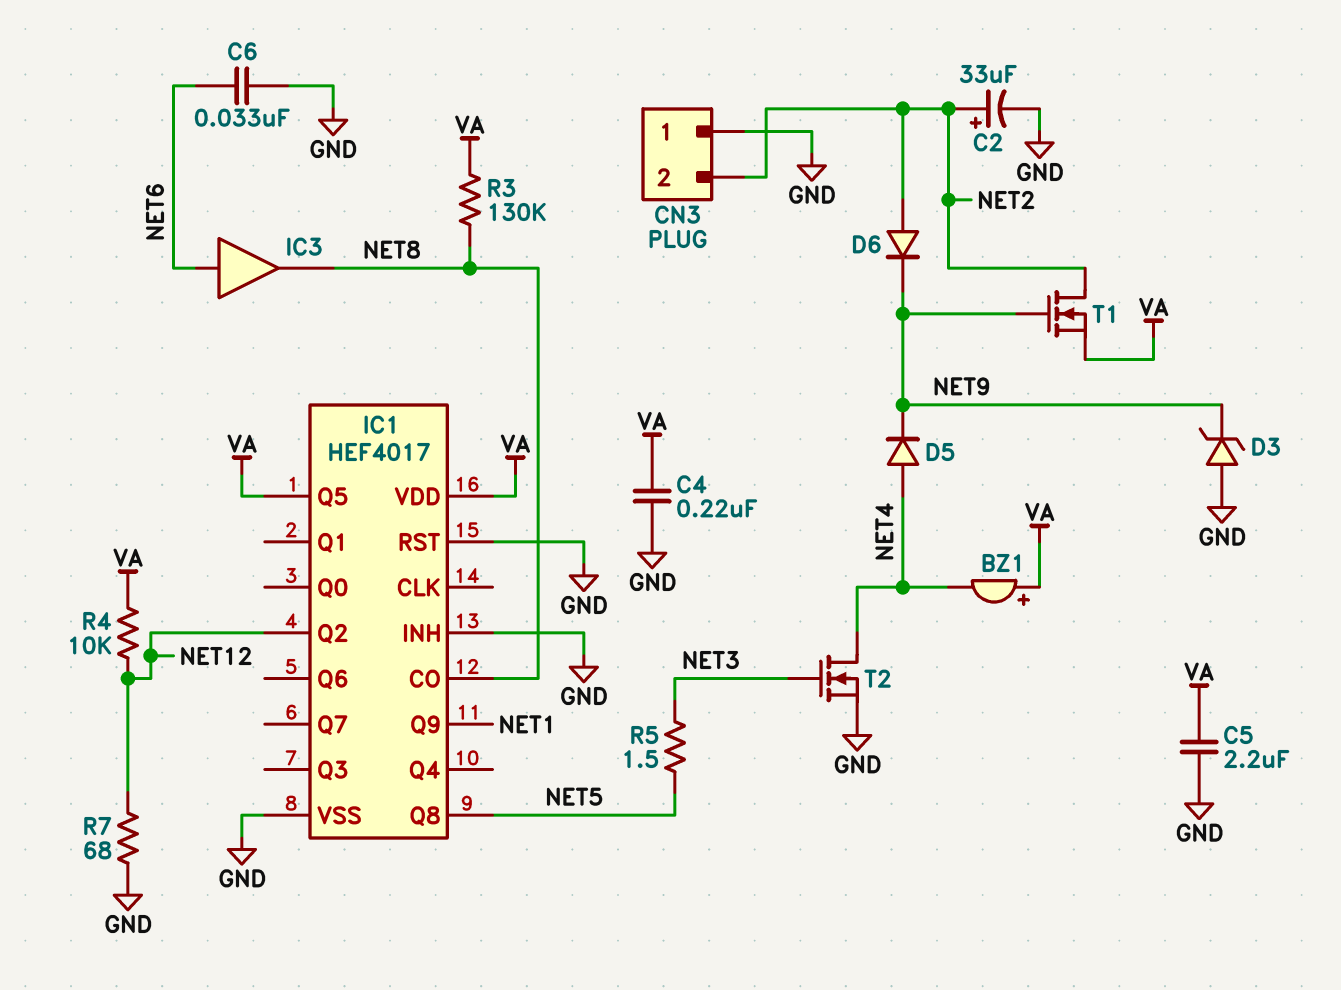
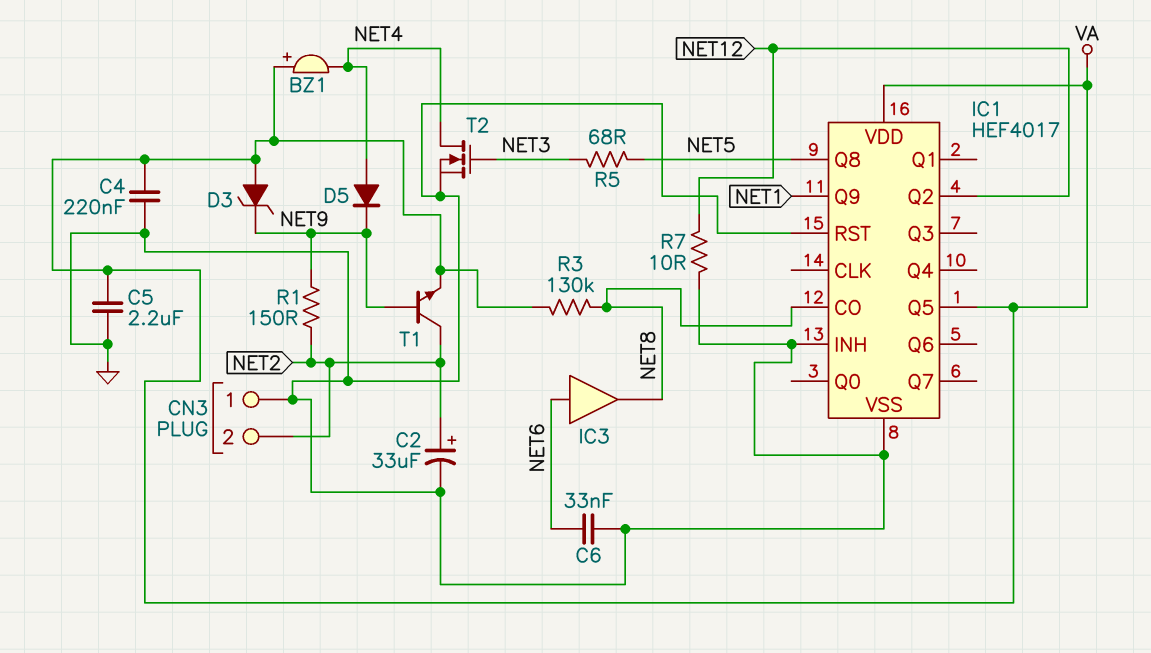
D3: zener (A GND, K NET9) -> zener (A VA, K NET9)
D6: diode (A NET2, K NET9) -> none
R1: none -> 150 (NET2, NET9)
R4: 10k (NET12, VA) -> none
R5: 1.5 (NET3, NET5) -> 68 (NET3, NET5)
R7: 68 (GND, NET12) -> 10 (GND, NET12)
T1: NMOS (G NET9, D NET2, S VA) -> NPN (B NET9, C NET2, E VA)

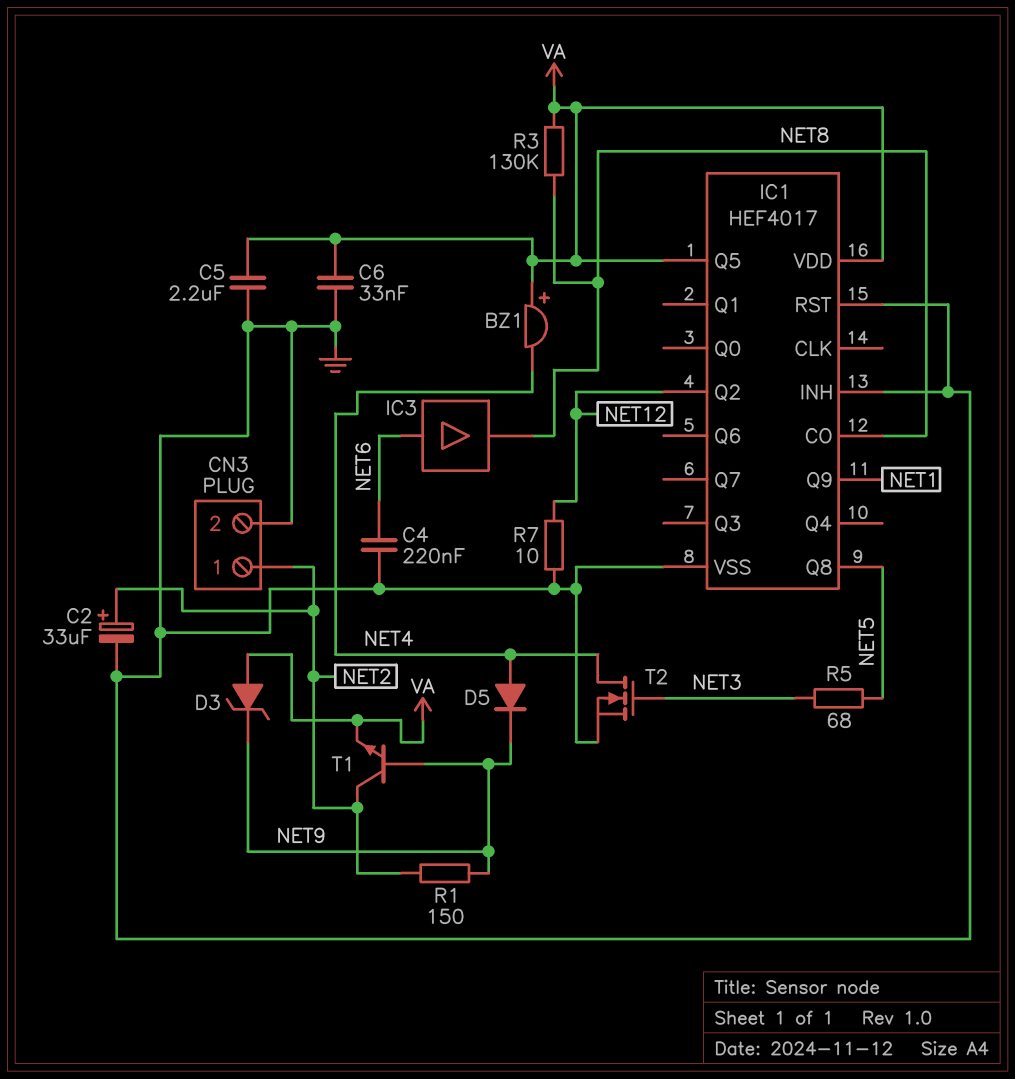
C4: 220nF (GND, VA) -> 220nF (GND, NET6)
C6: 33nF (GND, NET6) -> 33nF (GND, VA)
CN3 pin 1: GND -> NET2
CN3 pin 2: NET2 -> GND

